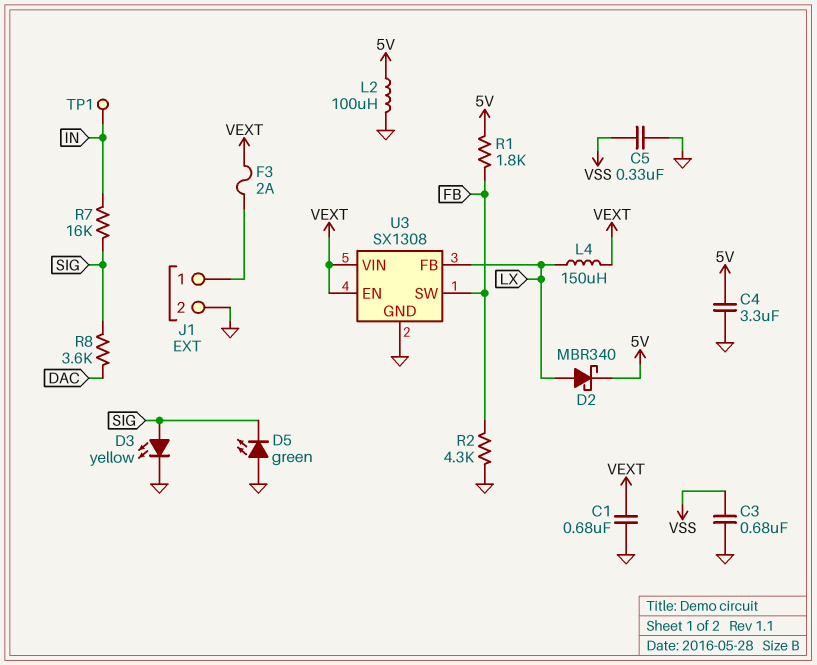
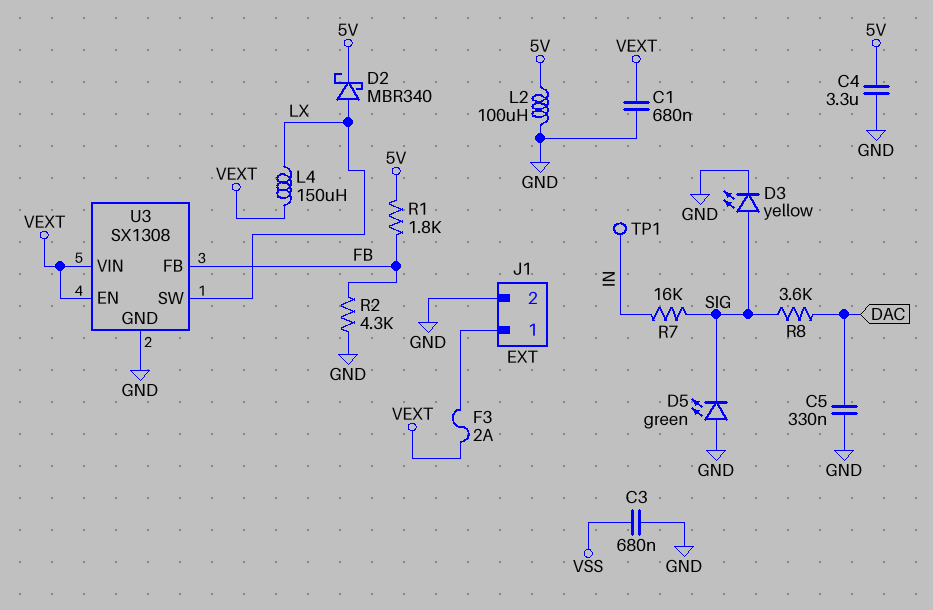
C5: 330nF (GND, VSS) -> 330nF (DAC, GND)
U3 pin FB: LX -> FB
U3 pin SW: FB -> LX

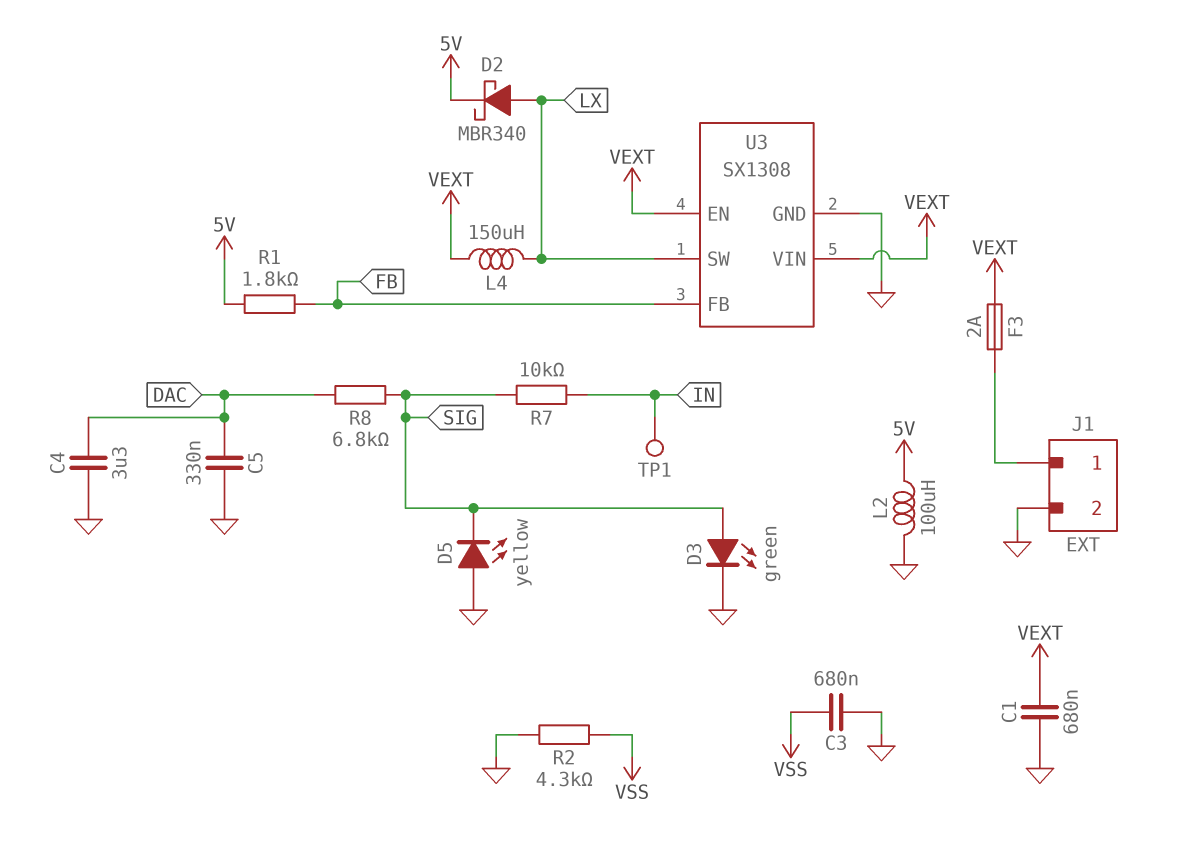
C4: 3.3uF (5V, GND) -> 3.3uF (DAC, GND)
D3: LED yellow (A SIG, K GND) -> LED green (A SIG, K GND)
D5: LED green (A GND, K SIG) -> LED yellow (A GND, K SIG)
R2: 4.3k (FB, GND) -> 4.3k (GND, VSS)
R7: 16k (IN, SIG) -> 10k (IN, SIG)
R8: 3.6k (DAC, SIG) -> 6.8k (DAC, SIG)

